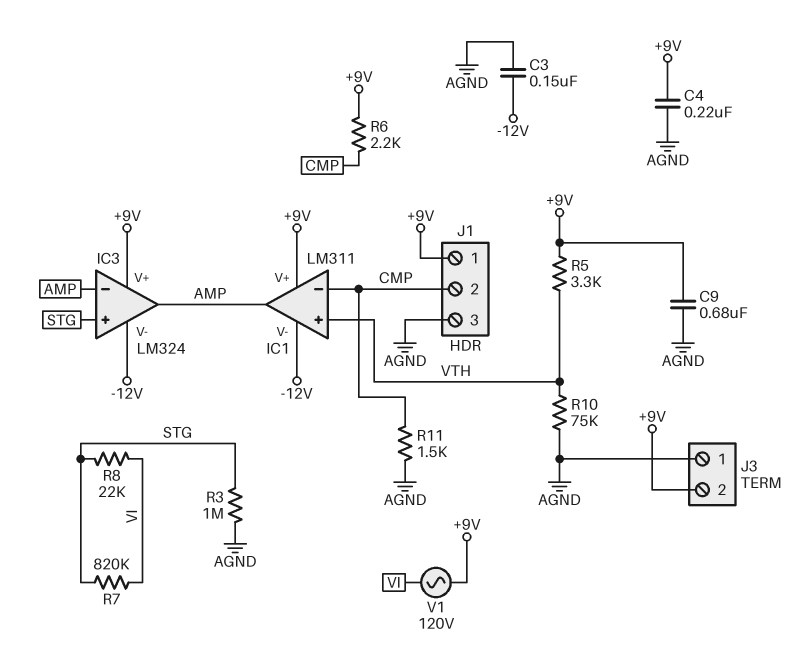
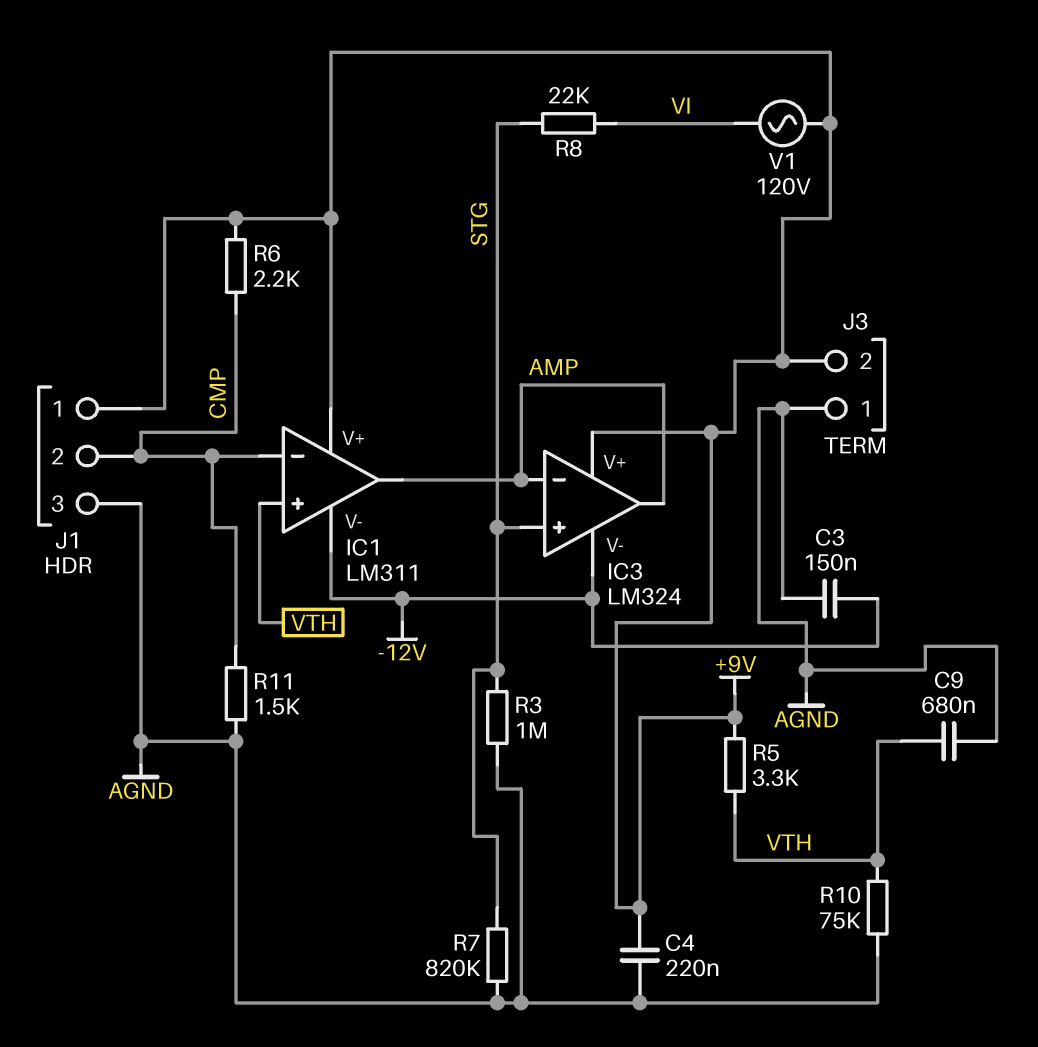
C9: 680nF (+9V, AGND) -> 680nF (AGND, VTH)
R7: 820k (STG, VI) -> 820k (AGND, STG)

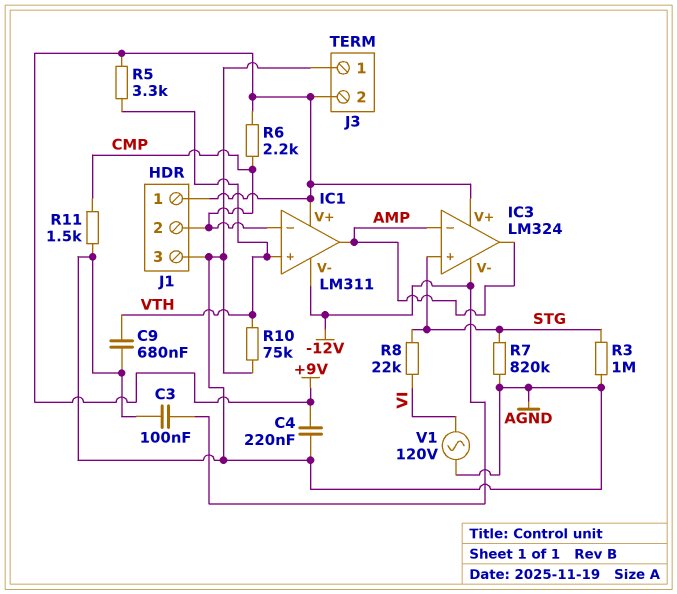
C3: 150nF (-12V, AGND) -> 100nF (-12V, AGND)
V1: AC 120V (+9V, VI) -> AC 120V (AGND, VI)

